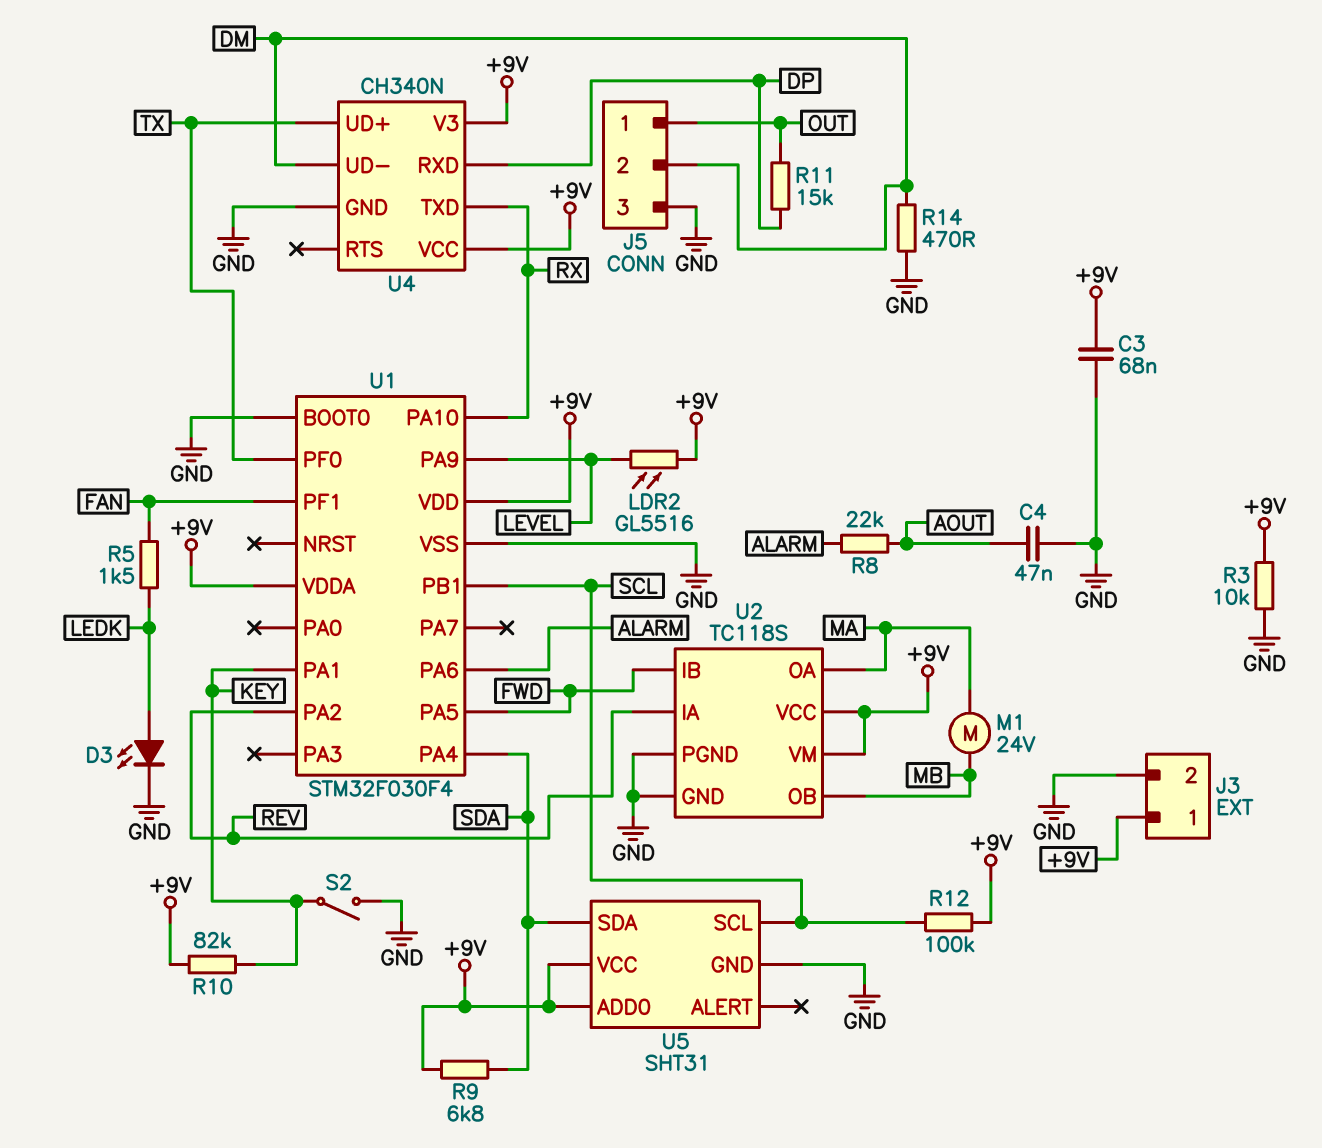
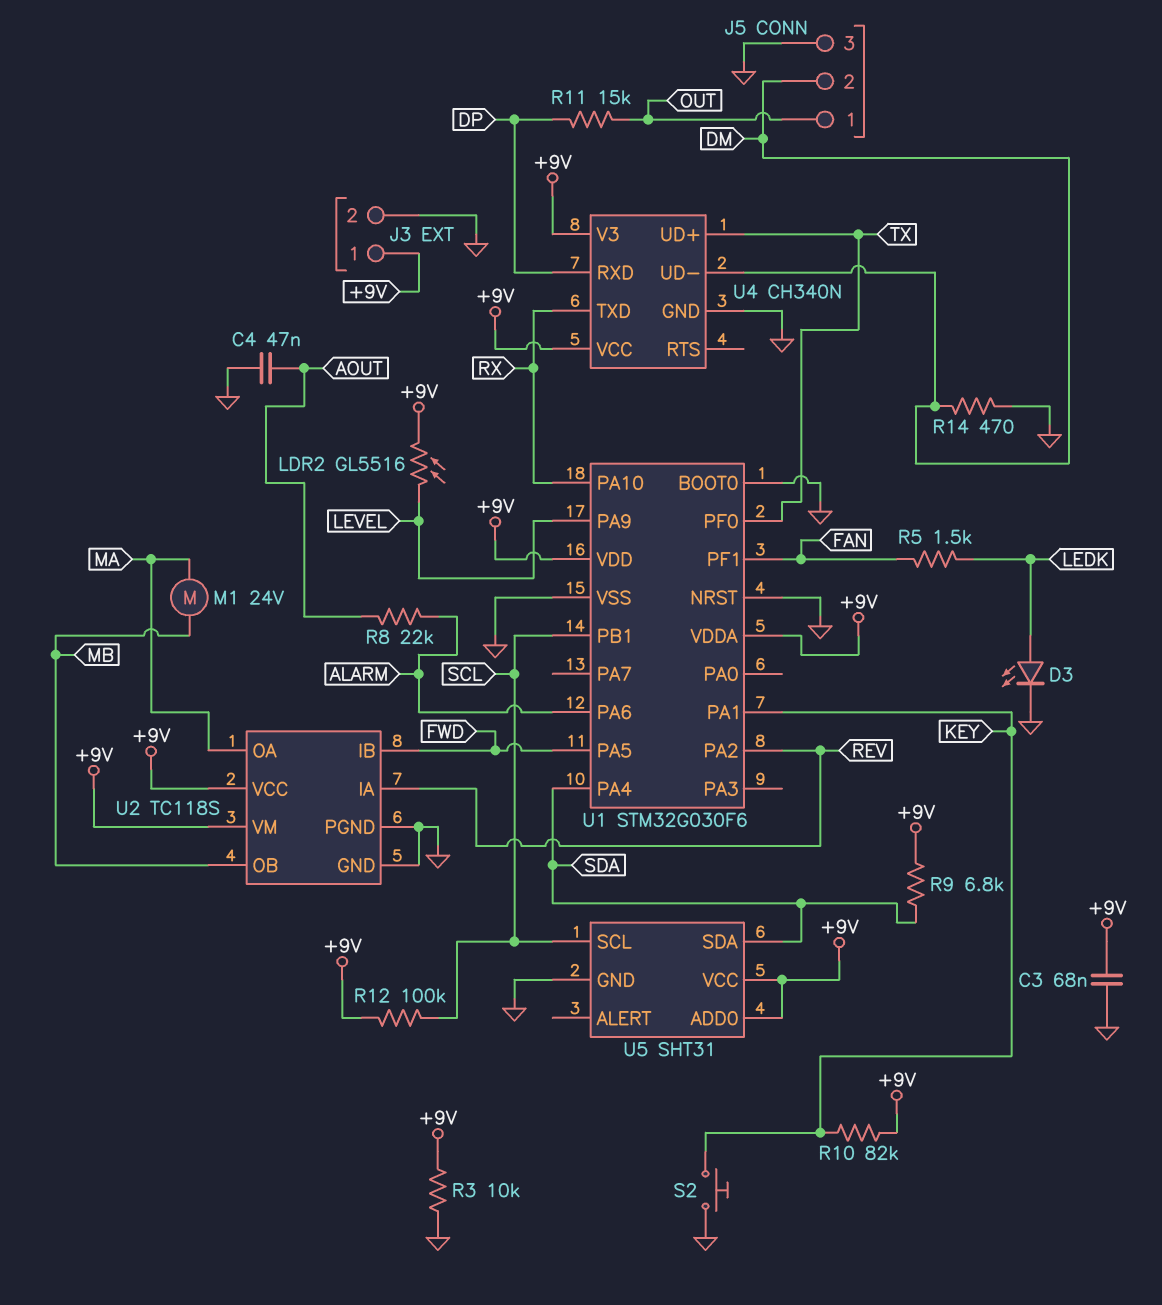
S2: switch (GND, KEY) -> button (GND, KEY)
U1: STM32F030F4 -> STM32G030F6
U1 pin NRST: none -> GND

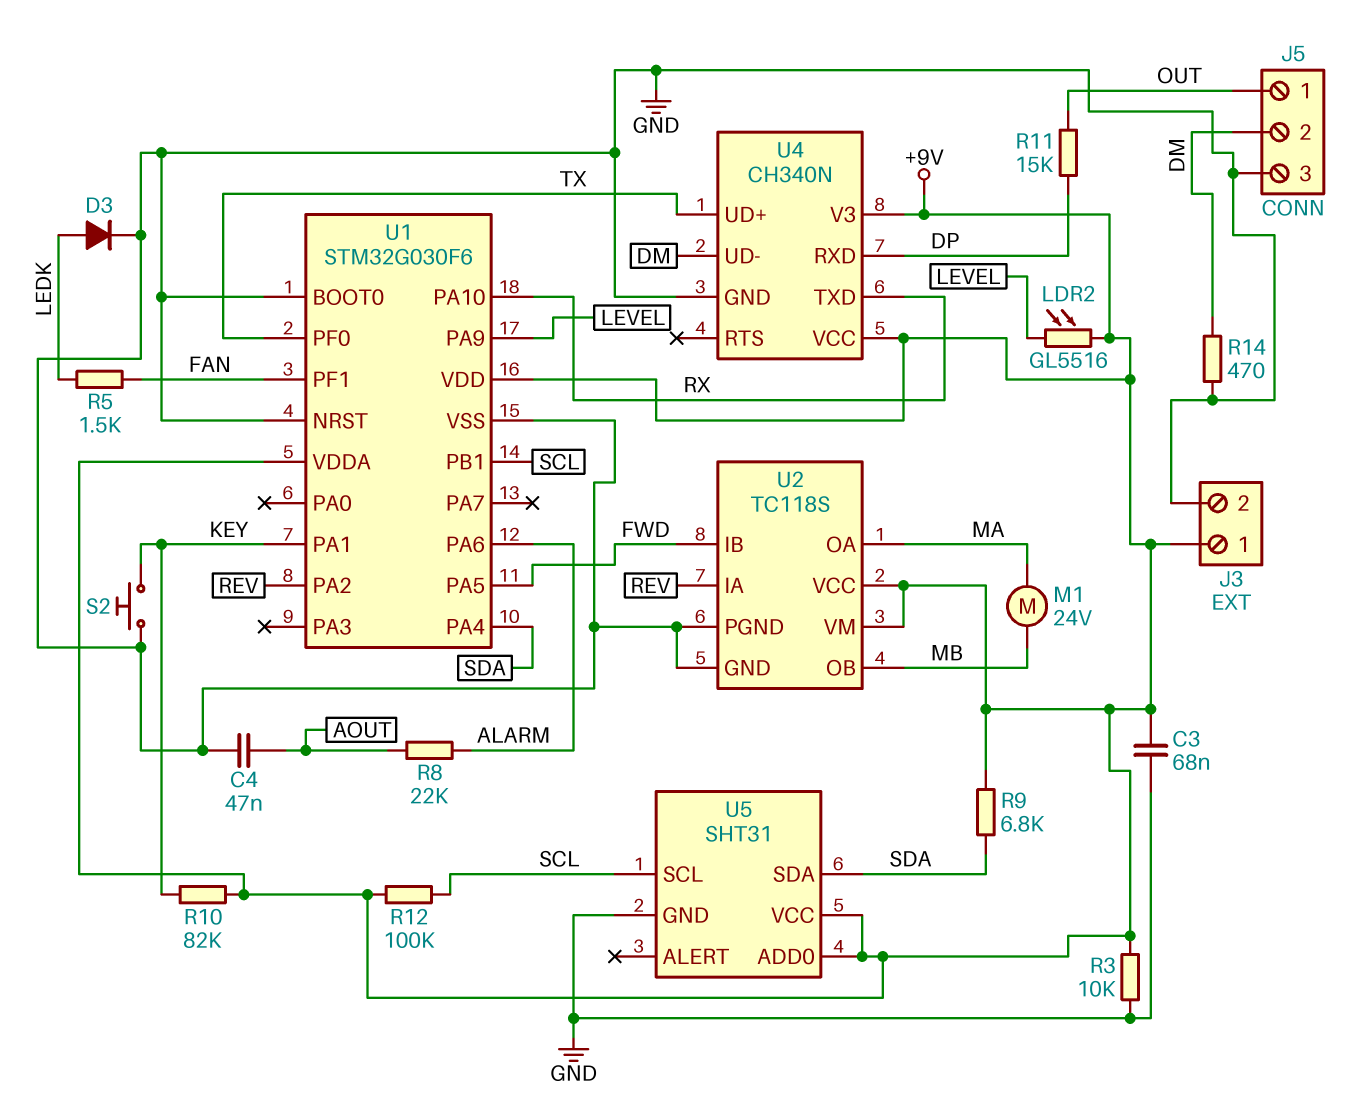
D3: LED (A LEDK, K GND) -> diode (A LEDK, K GND)

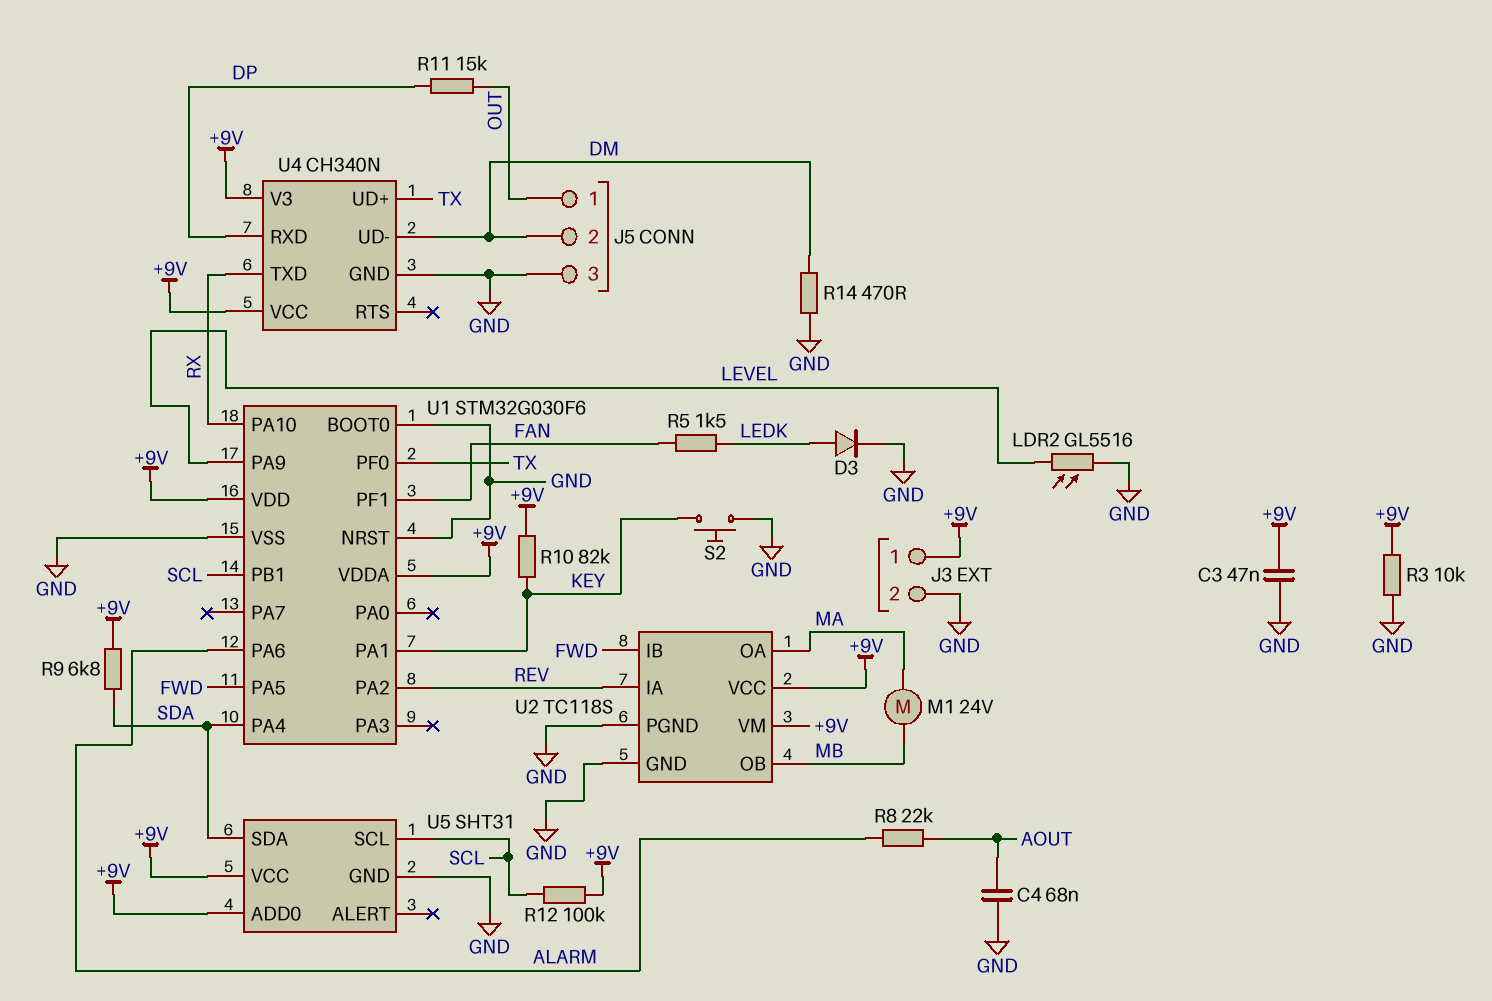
C3: 68nF (+9V, GND) -> 47nF (+9V, GND)
C4: 47nF (AOUT, GND) -> 68nF (AOUT, GND)
LDR2: GL5516 (+9V, LEVEL) -> GL5516 (GND, LEVEL)

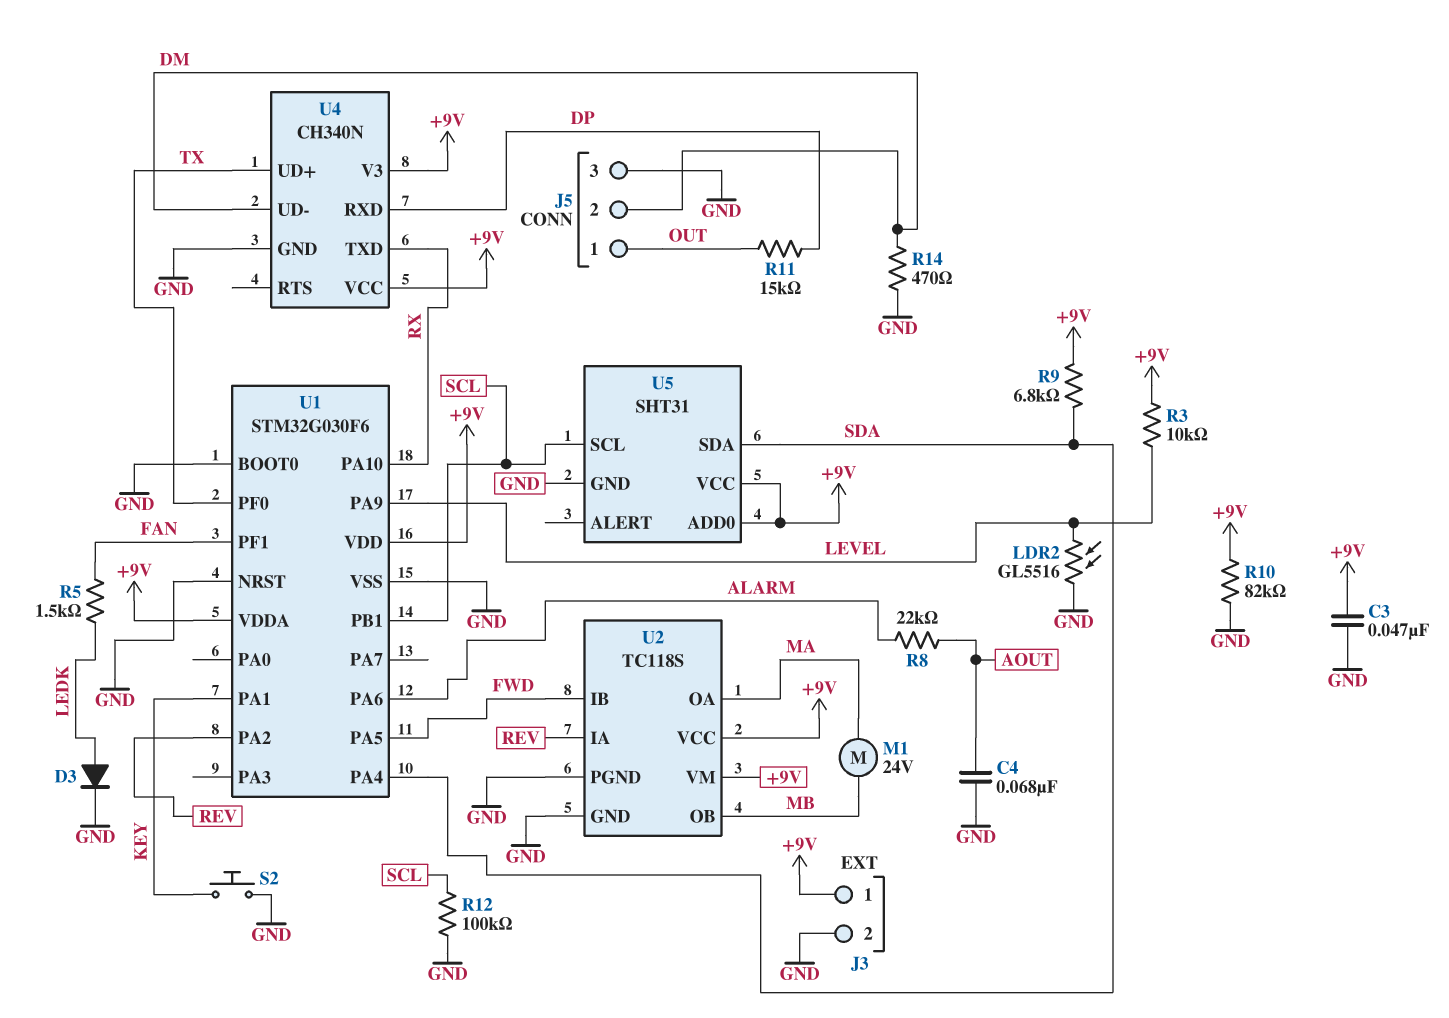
R3: 10k (+9V, GND) -> 10k (+9V, LEVEL)
R10: 82k (+9V, KEY) -> 82k (+9V, GND)
R12: 100k (+9V, SCL) -> 100k (GND, SCL)

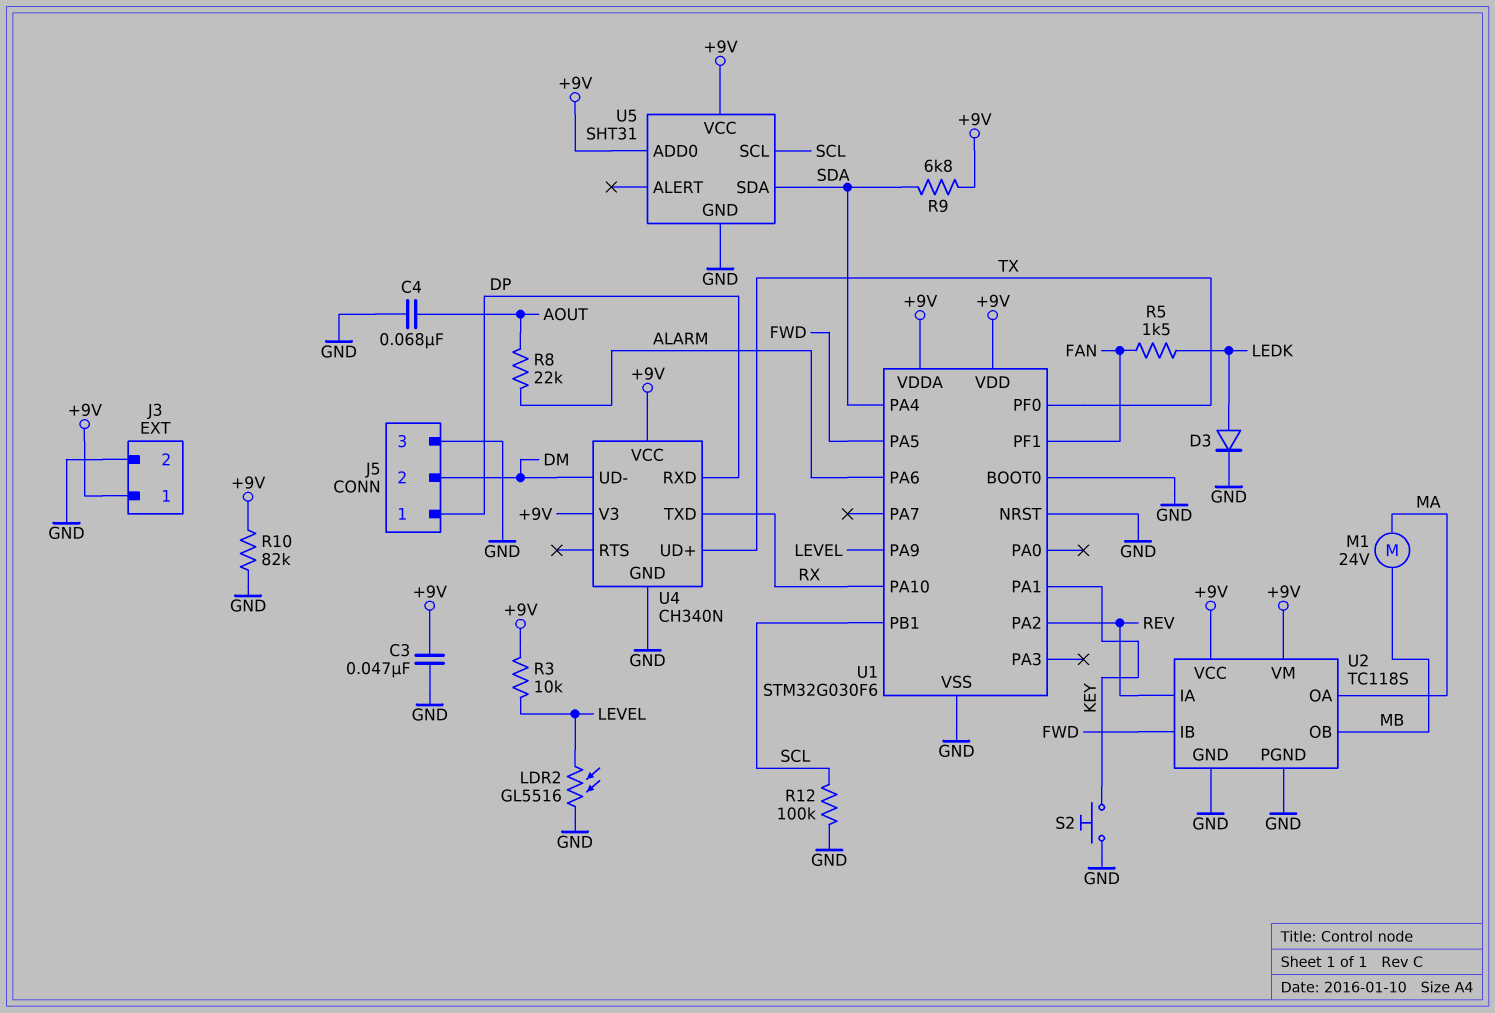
J5 pin 1: OUT -> DP
R11: 15k (DP, OUT) -> none
R14: 470 (DM, GND) -> none

